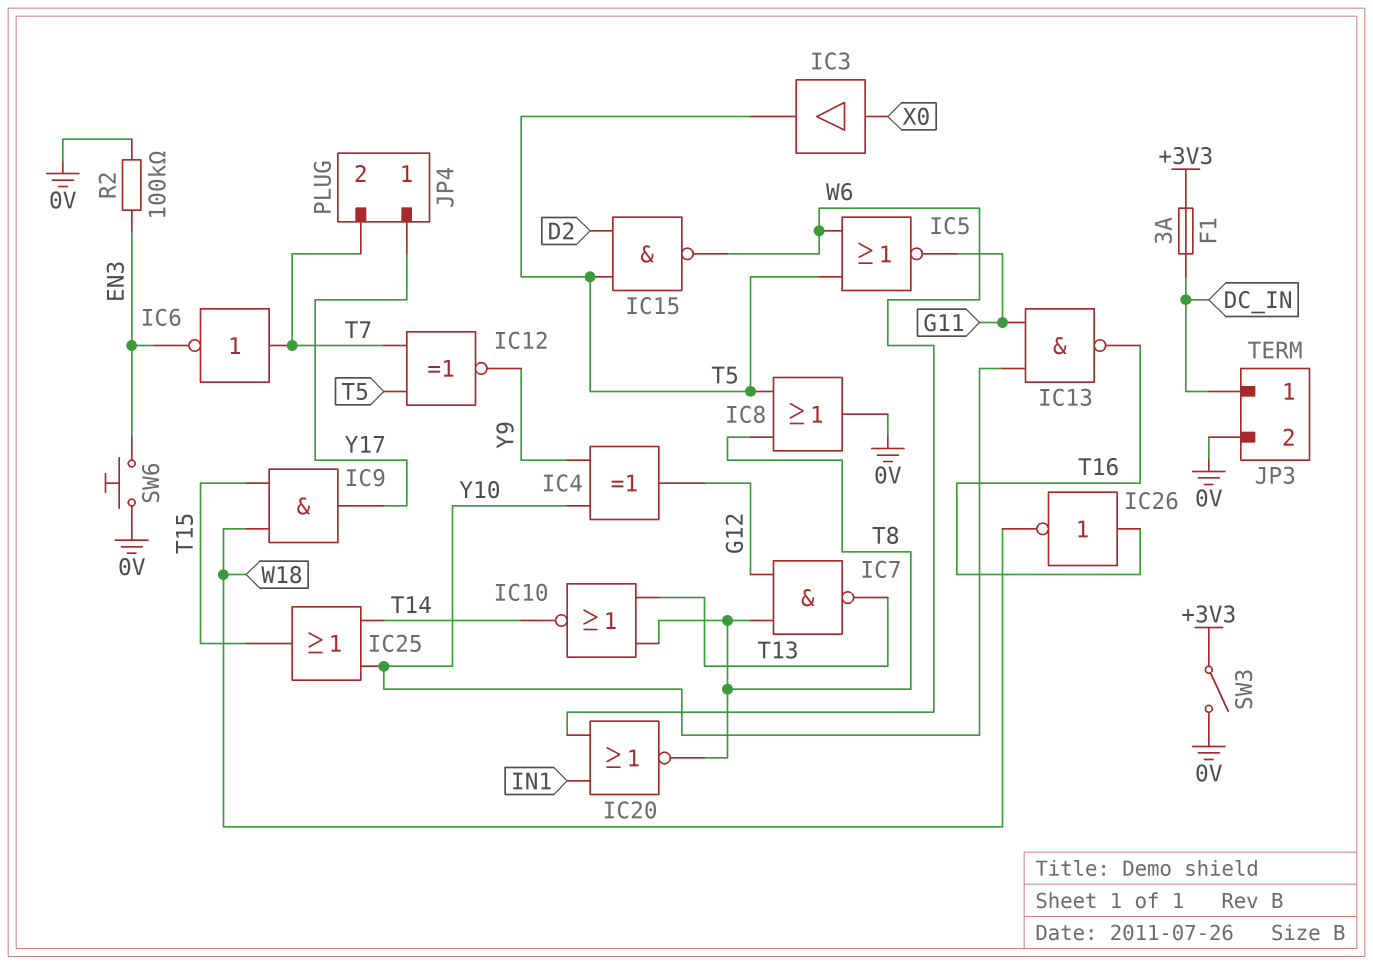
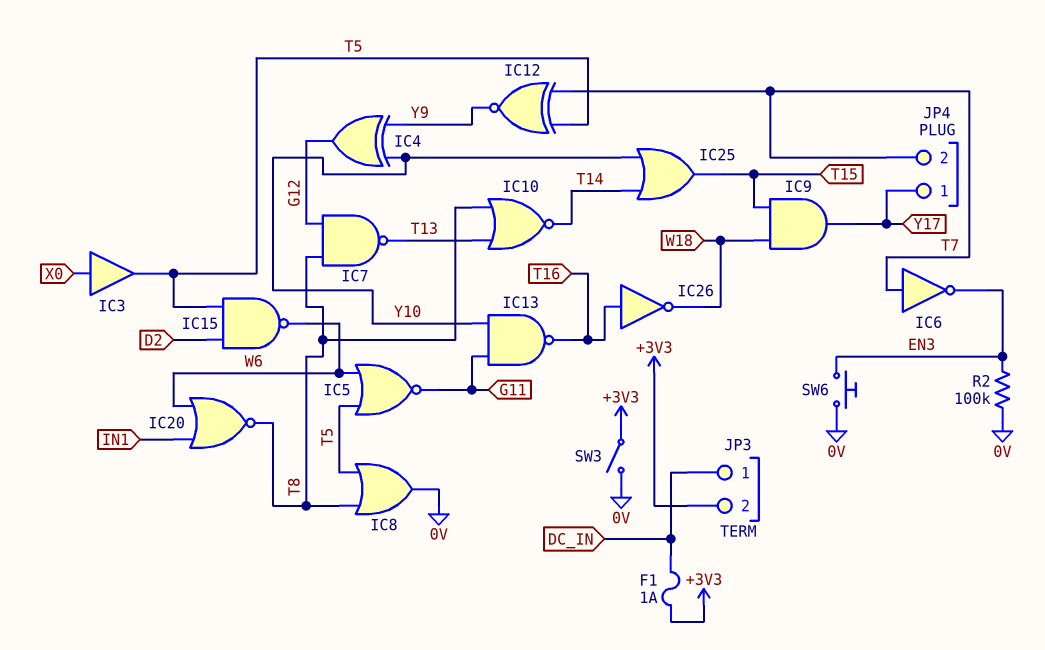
F1: 3A (+3V3, DC_IN) -> 1A (+3V3, DC_IN)
JP3 pin 2: 0V -> +3V3

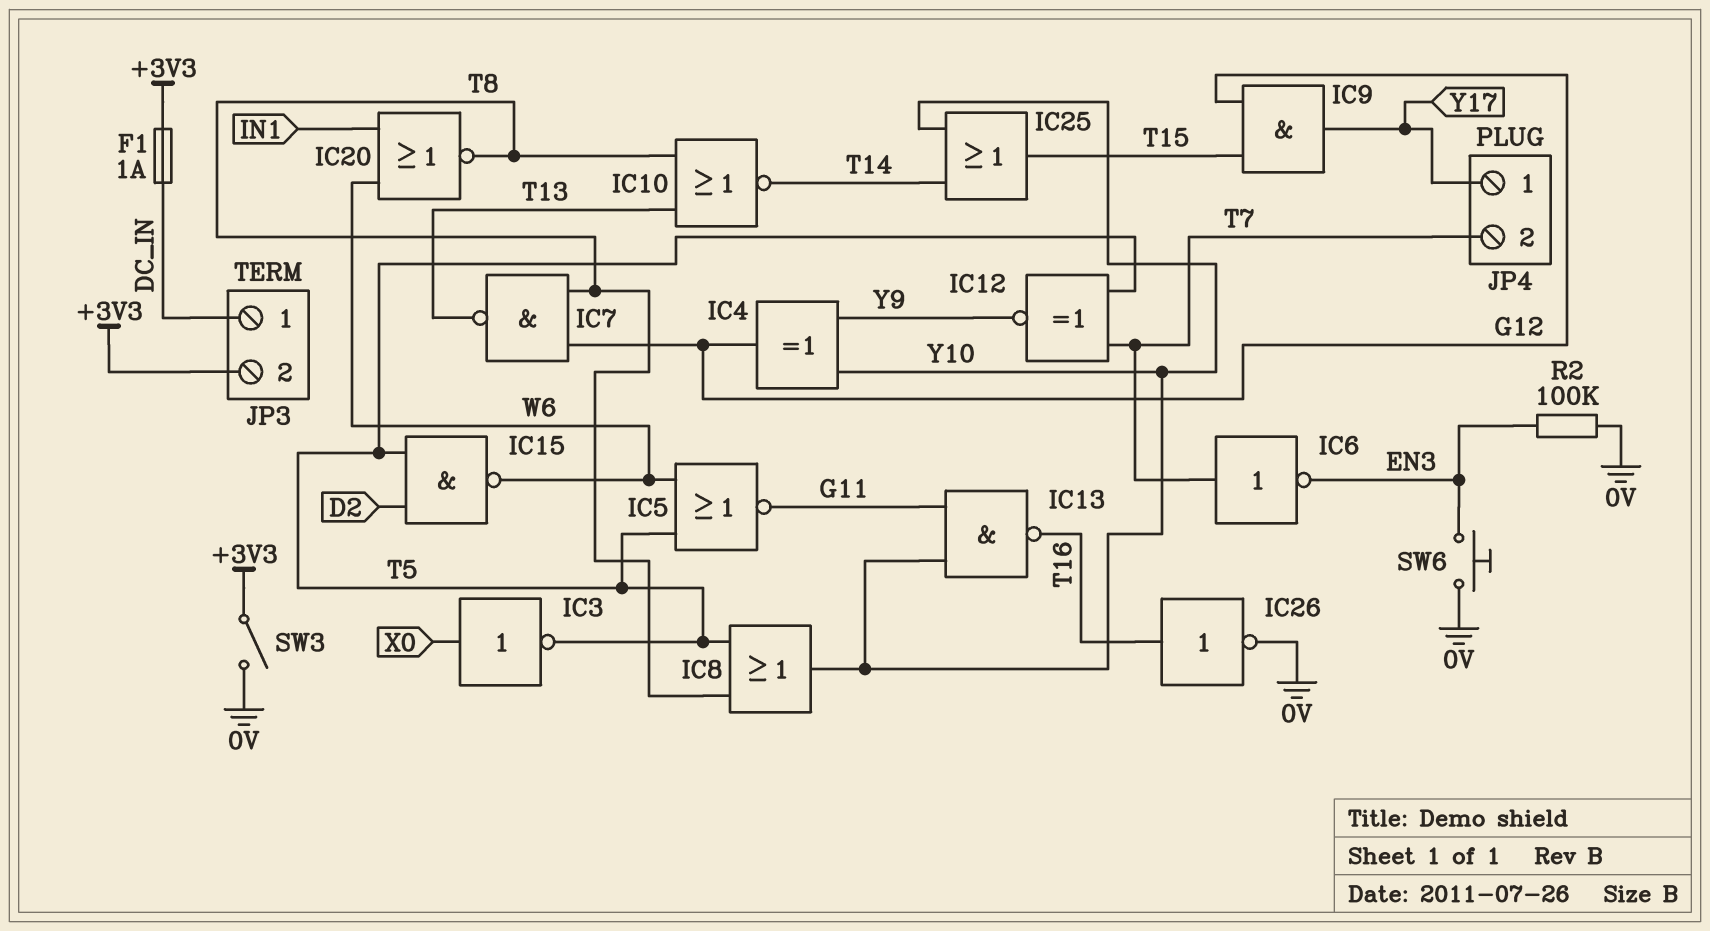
IC3: buffer (in X0, out T5) -> NOT (in X0, out T5)
IC8: OR (in T5, in T8, out 0V) -> OR (in T5, in T8, out Y10)
IC9: AND (in T15, in W18, out Y17) -> AND (in G12, in T15, out Y17)
IC26: NOT (in T16, out W18) -> NOT (in T16, out 0V)

